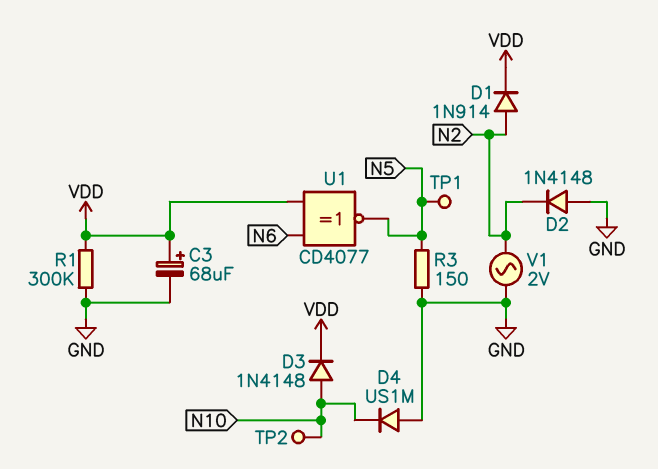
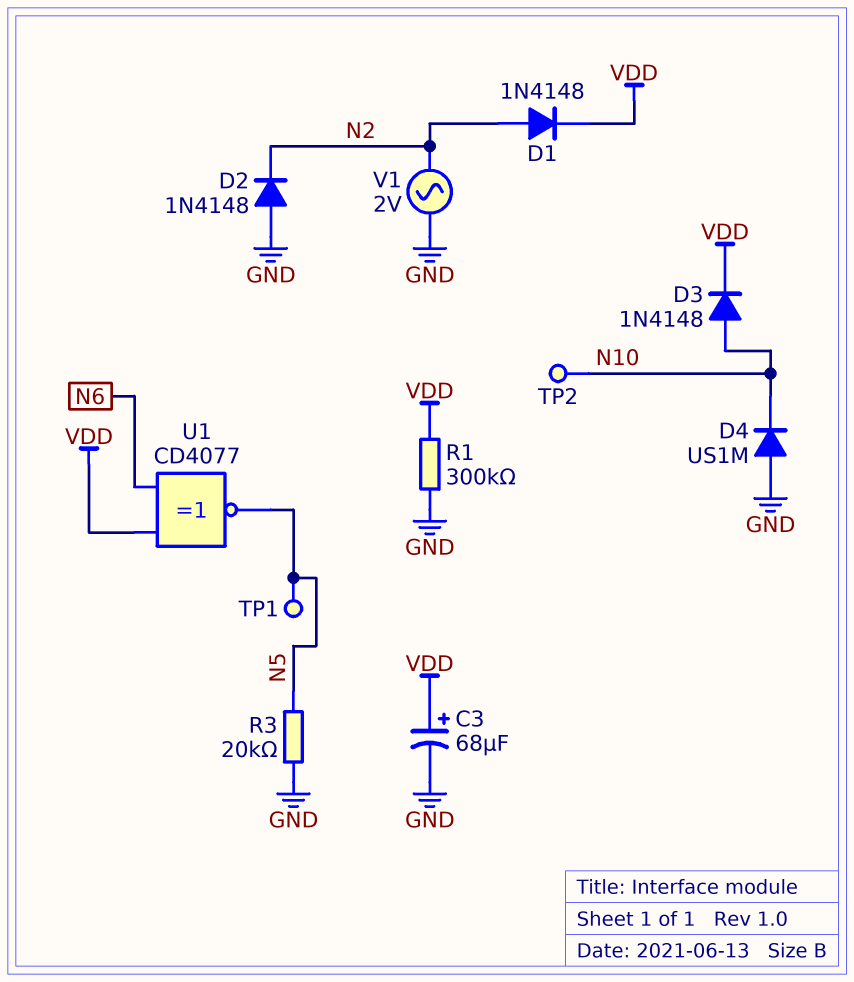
D1: diode 1N914 (A N2, K VDD) -> diode 1N4148 (A N2, K VDD)
R3: 150 (GND, N5) -> 20k (GND, N5)

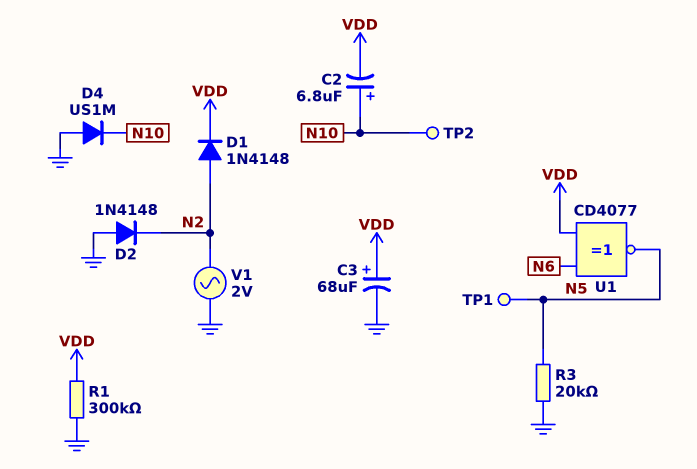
C2: none -> 6.8uF (plus N10, minus VDD)
D3: diode 1N4148 (A N10, K VDD) -> none

